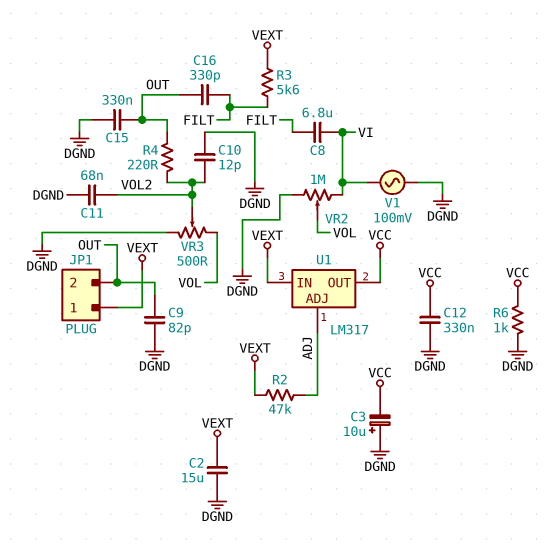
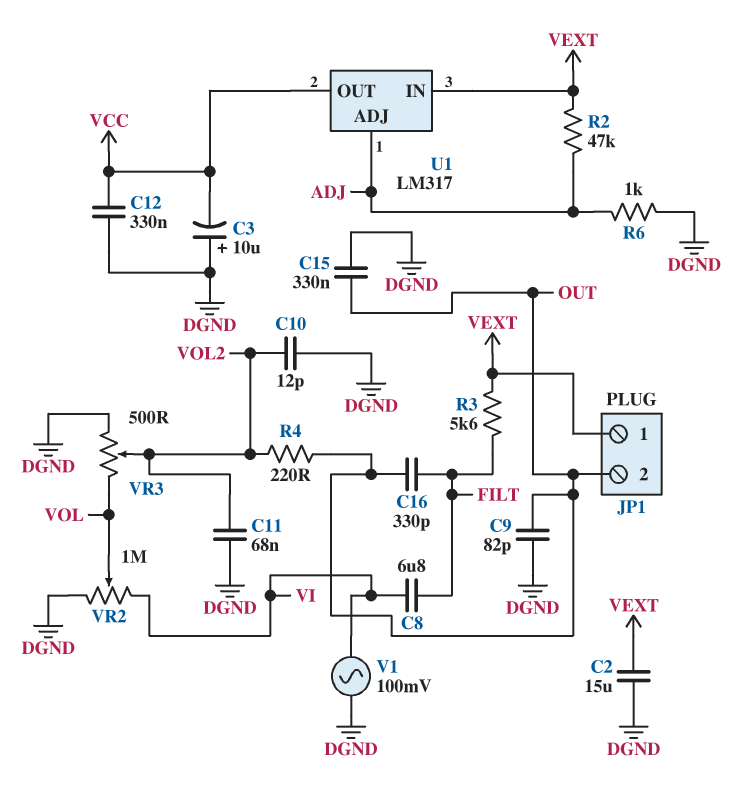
R6: 1k (DGND, VCC) -> 1k (ADJ, DGND)

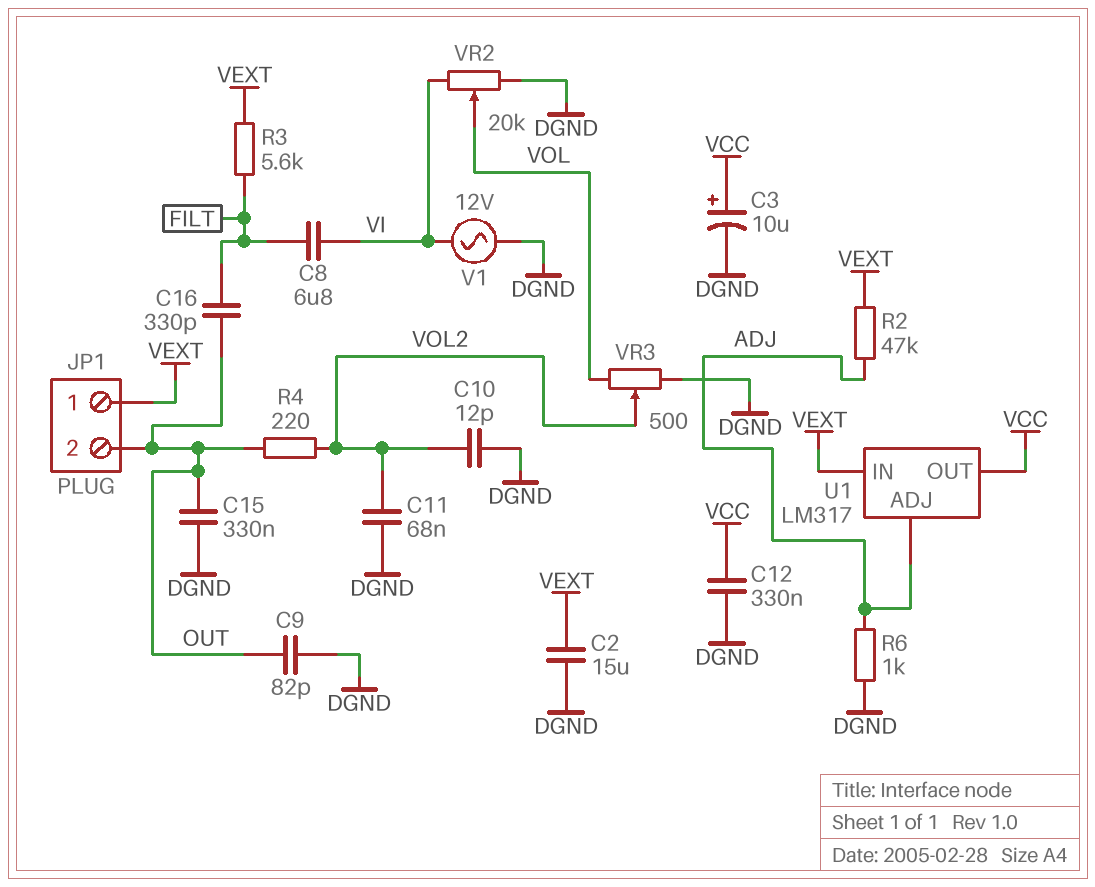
C3: 10uF (plus DGND, minus VCC) -> 10uF (plus VCC, minus DGND)
V1: AC 100mV (DGND, VI) -> AC 12V (DGND, VI)
VR2: 1M (DGND, VI, wiper VOL) -> 20k (DGND, VI, wiper VOL)

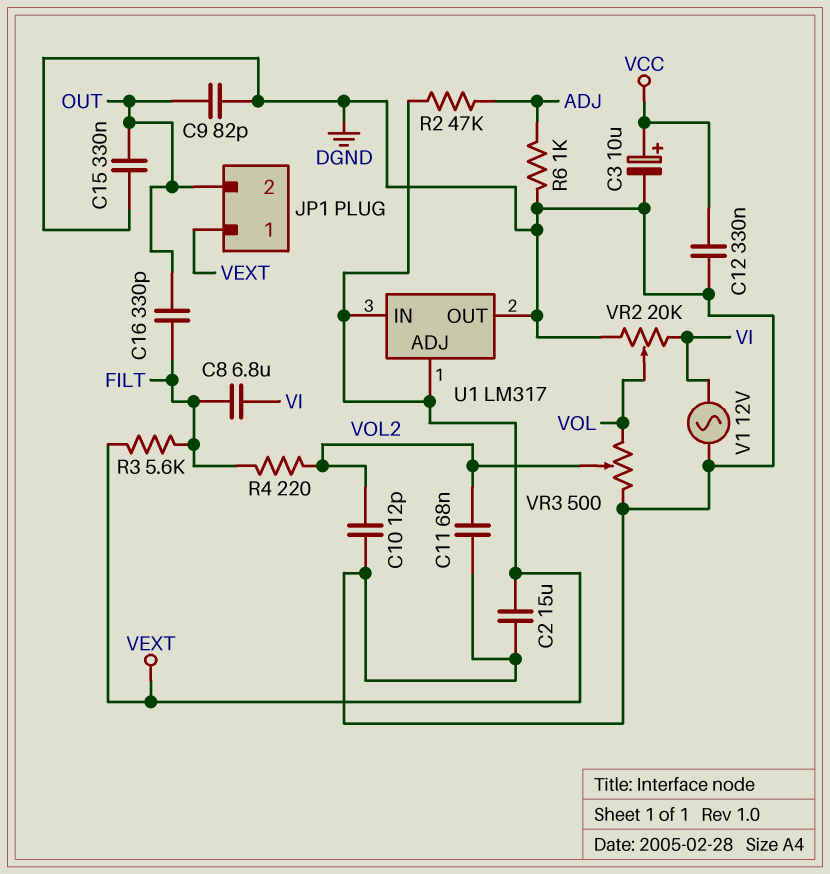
R4: 220 (OUT, VOL2) -> 220 (FILT, VOL2)
U1 pin ADJ: ADJ -> VEXT
U1 pin OUT: VCC -> DGND

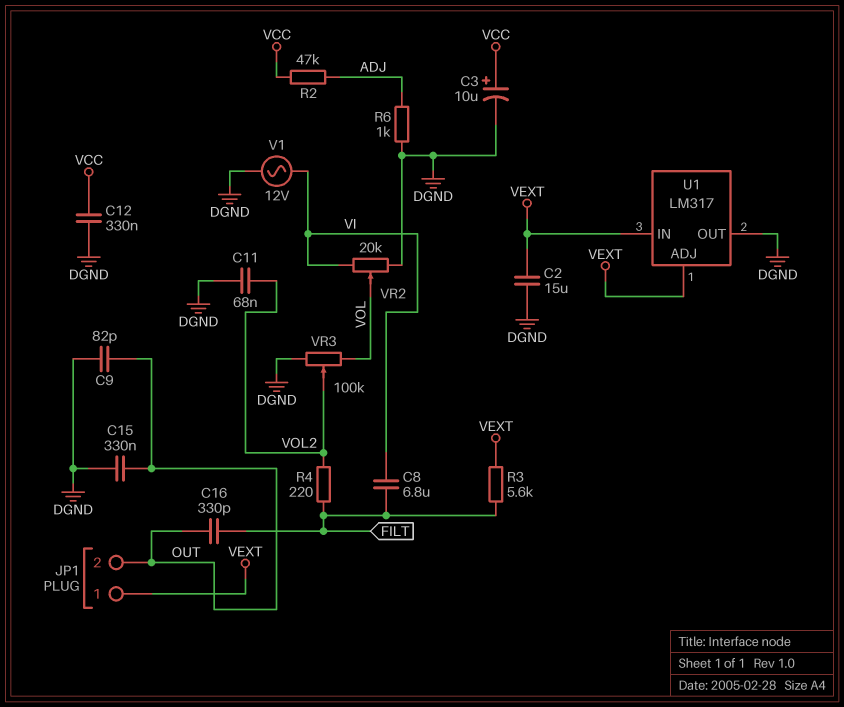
C10: 12pF (DGND, VOL2) -> none
R2: 47k (ADJ, VEXT) -> 47k (ADJ, VCC)
VR3: 500 (DGND, VOL, wiper VOL2) -> 100k (DGND, VOL, wiper VOL2)

